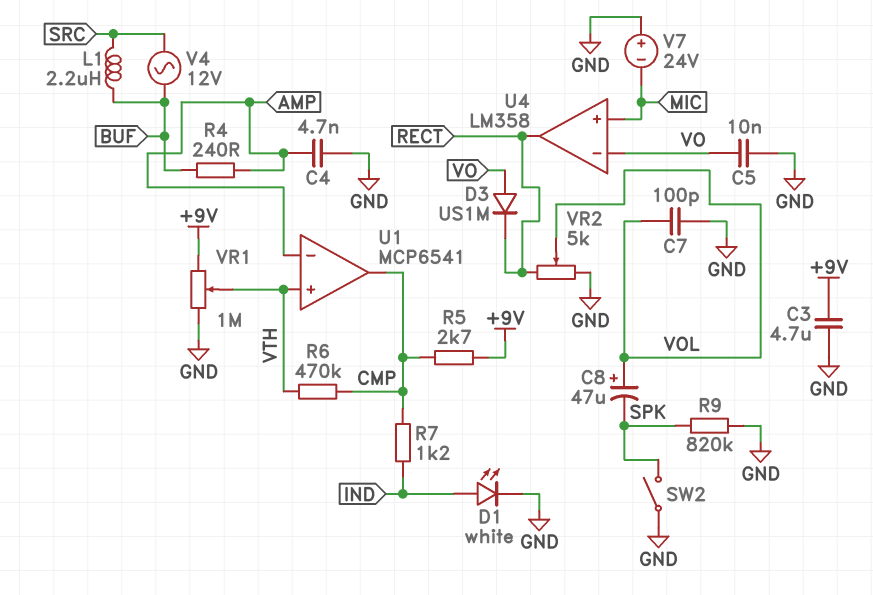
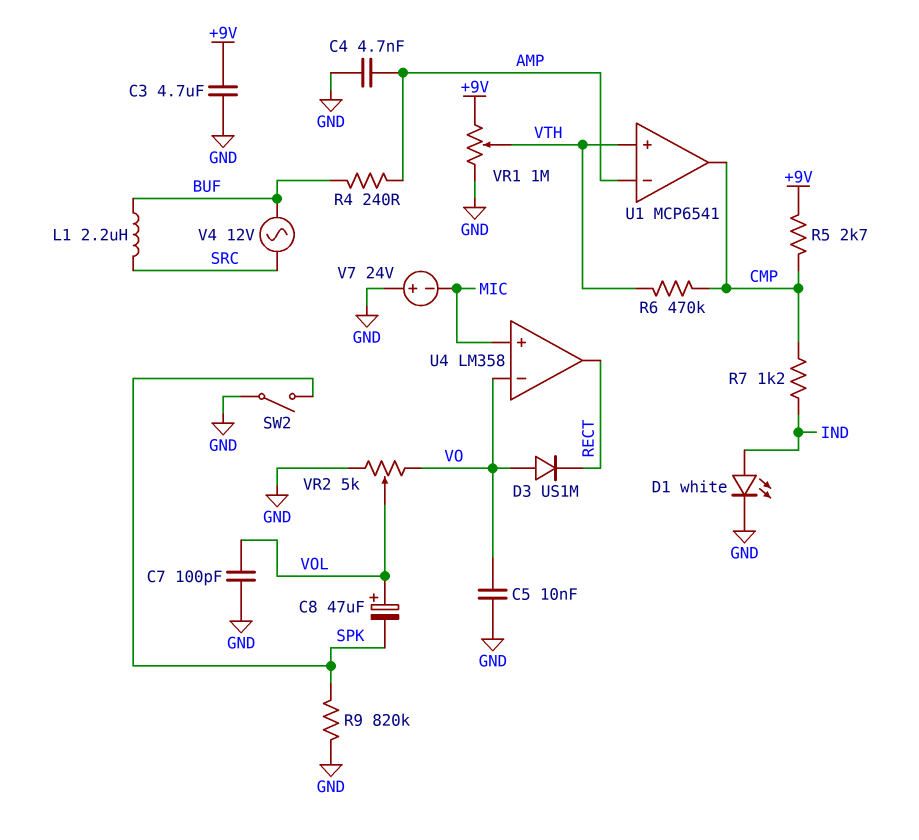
VR2: 5k (GND, RECT, wiper VOL) -> 5k (GND, VO, wiper VOL)

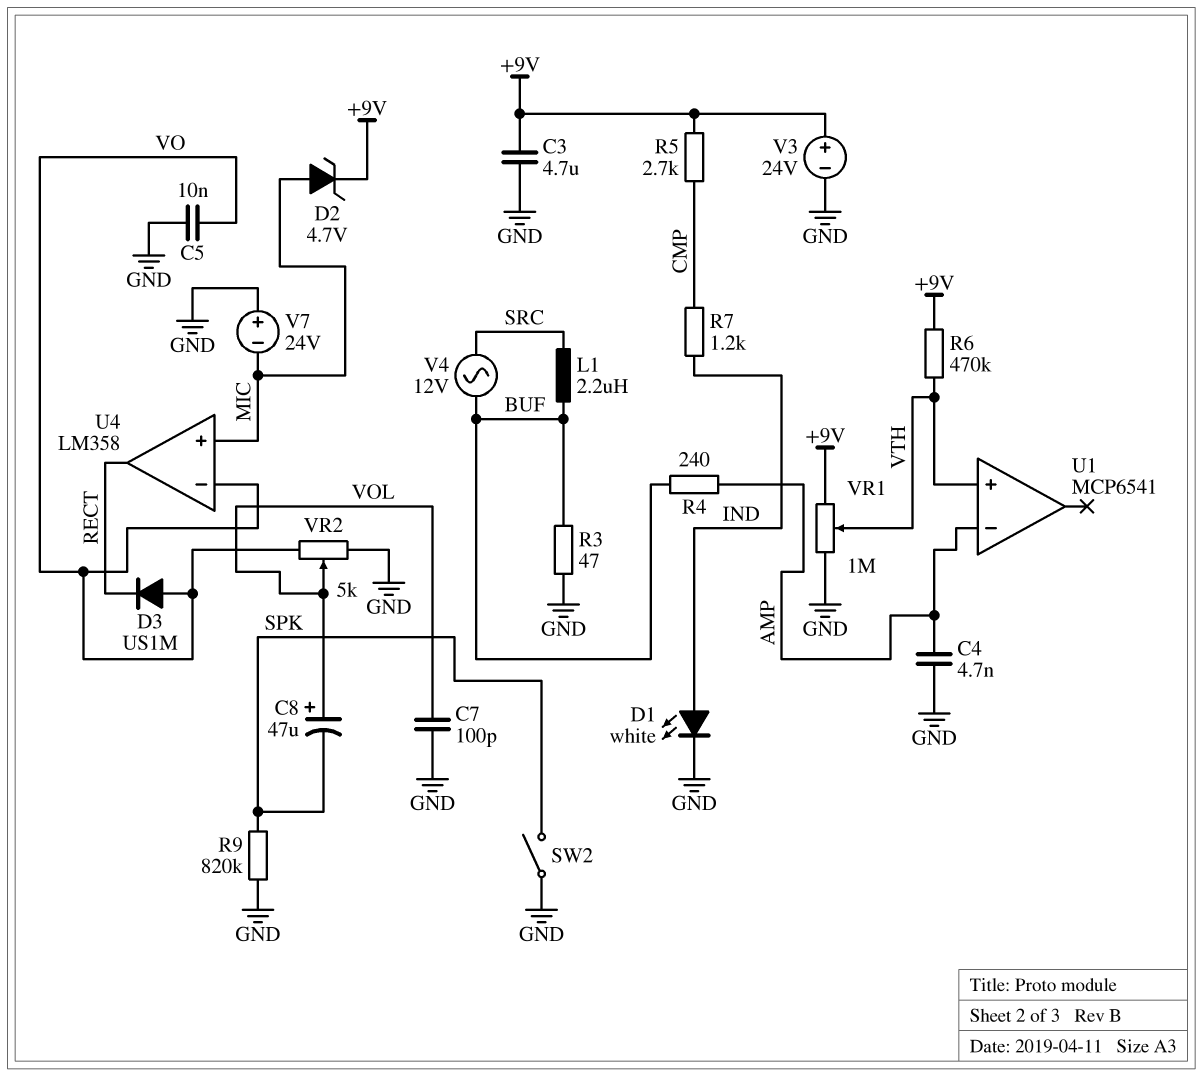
D2: none -> zener 4.7V (A MIC, K +9V)
R3: none -> 47 (BUF, GND)
R6: 470k (CMP, VTH) -> 470k (+9V, VTH)
U1 pin out: CMP -> none
V3: none -> 24V (plus +9V, minus GND)

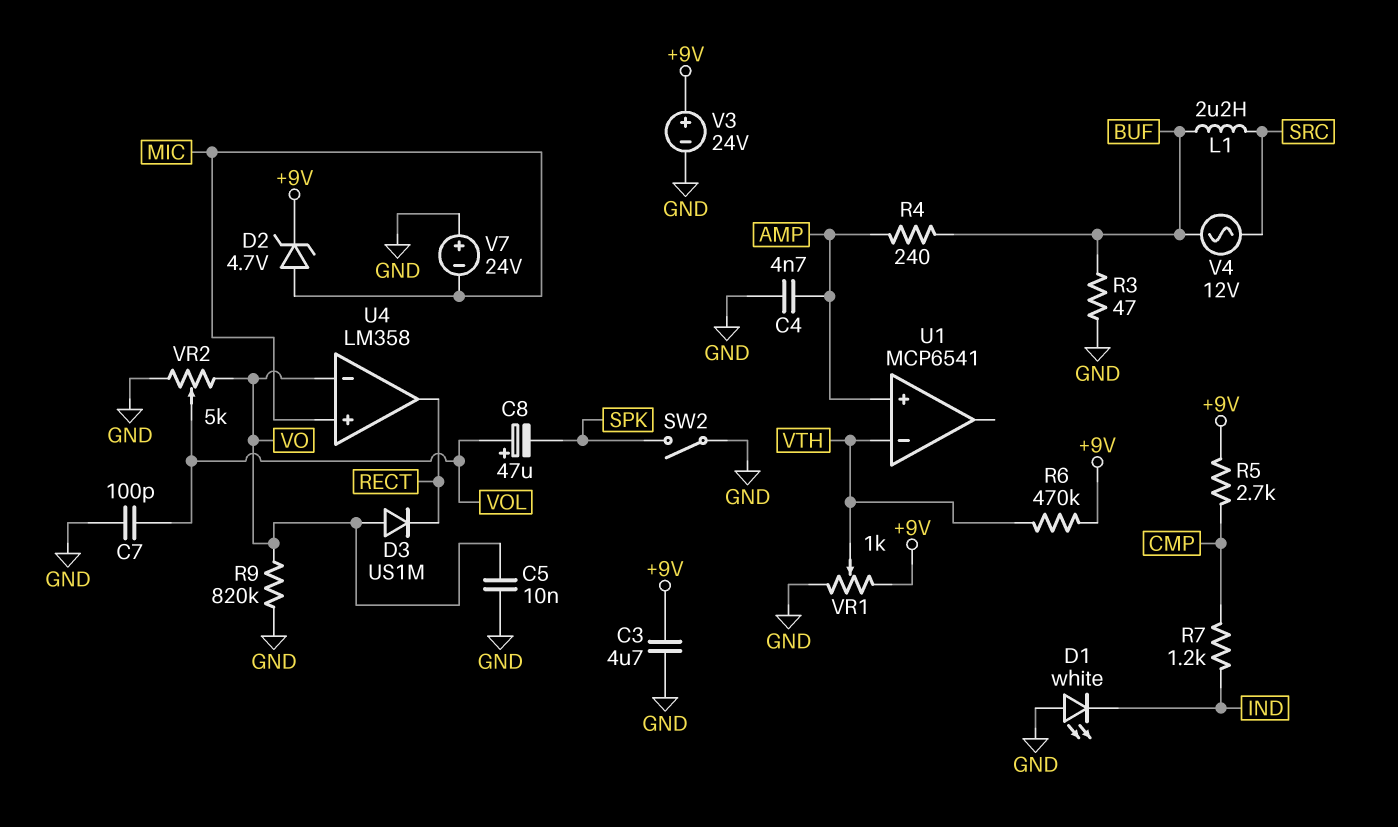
D1: LED white (A IND, K GND) -> LED white (A GND, K IND)
R9: 820k (GND, SPK) -> 820k (GND, VO)
U1 pin in+: VTH -> AMP
U1 pin in-: AMP -> VTH
VR1: 1M (+9V, GND, wiper VTH) -> 1k (+9V, GND, wiper VTH)

